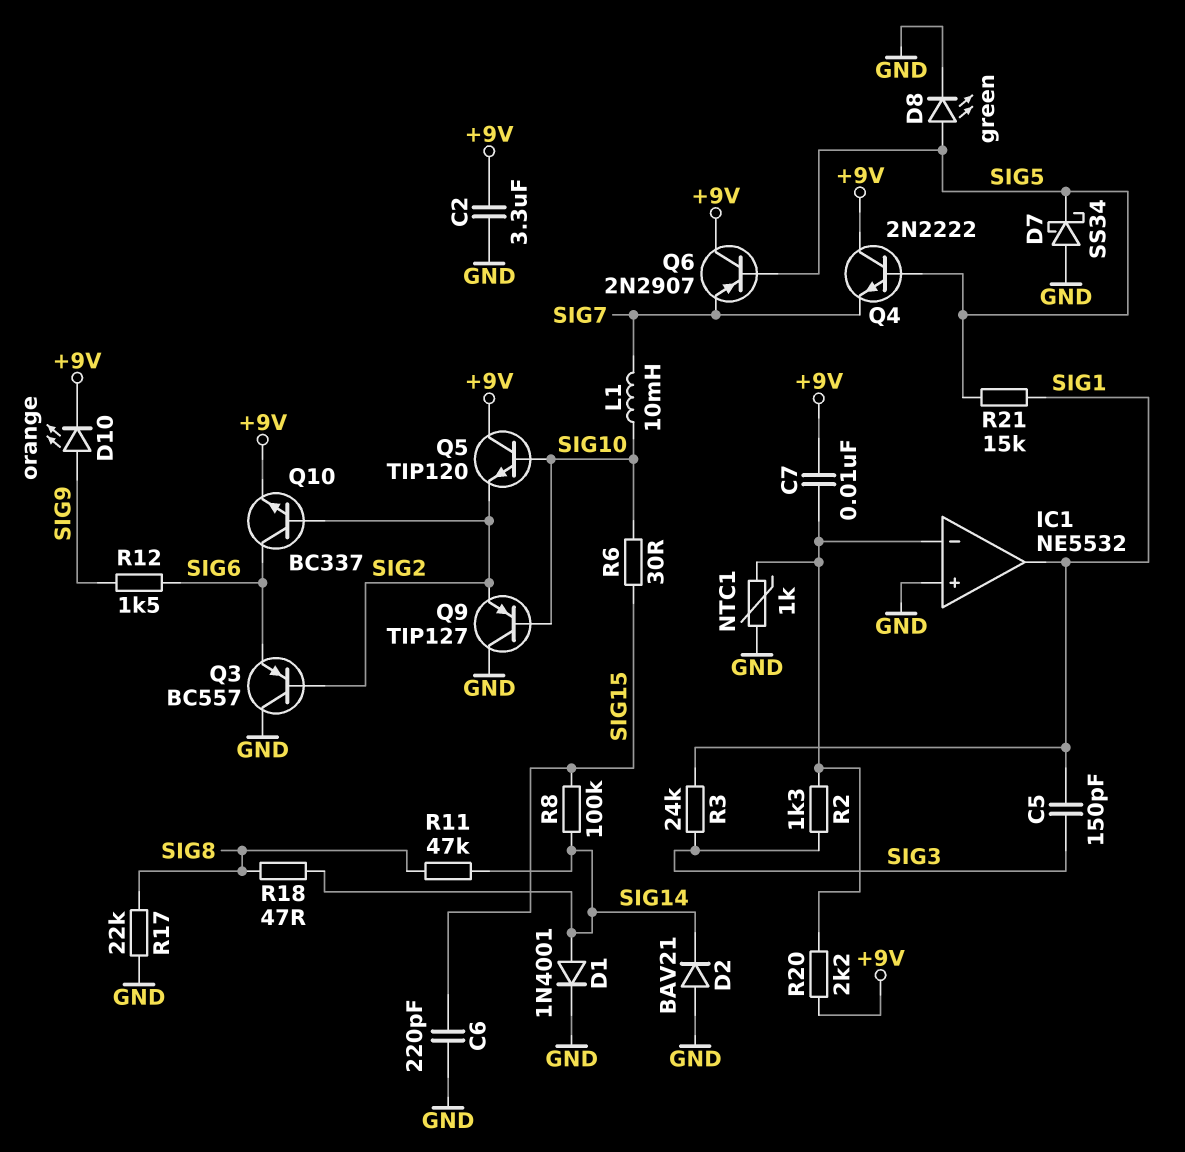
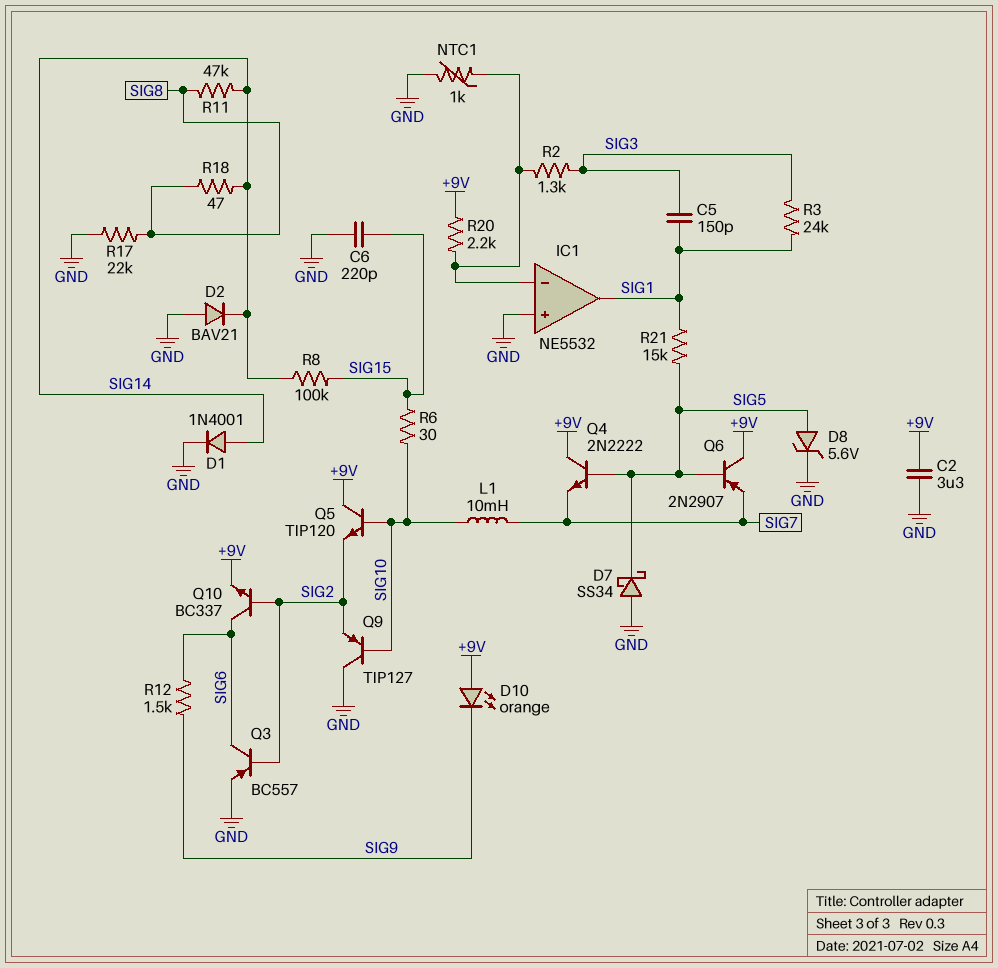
C7: 10nF (+9V, IC1/in-) -> none
D8: LED green (A SIG5, K GND) -> zener 5.6V (A SIG5, K GND)
D10: LED orange (A SIG9, K +9V) -> LED orange (A +9V, K SIG9)
Q3: PNP BC557 (B SIG2, C GND, E SIG6) -> PNP BC557 (B SIG2, C SIG6, E GND)

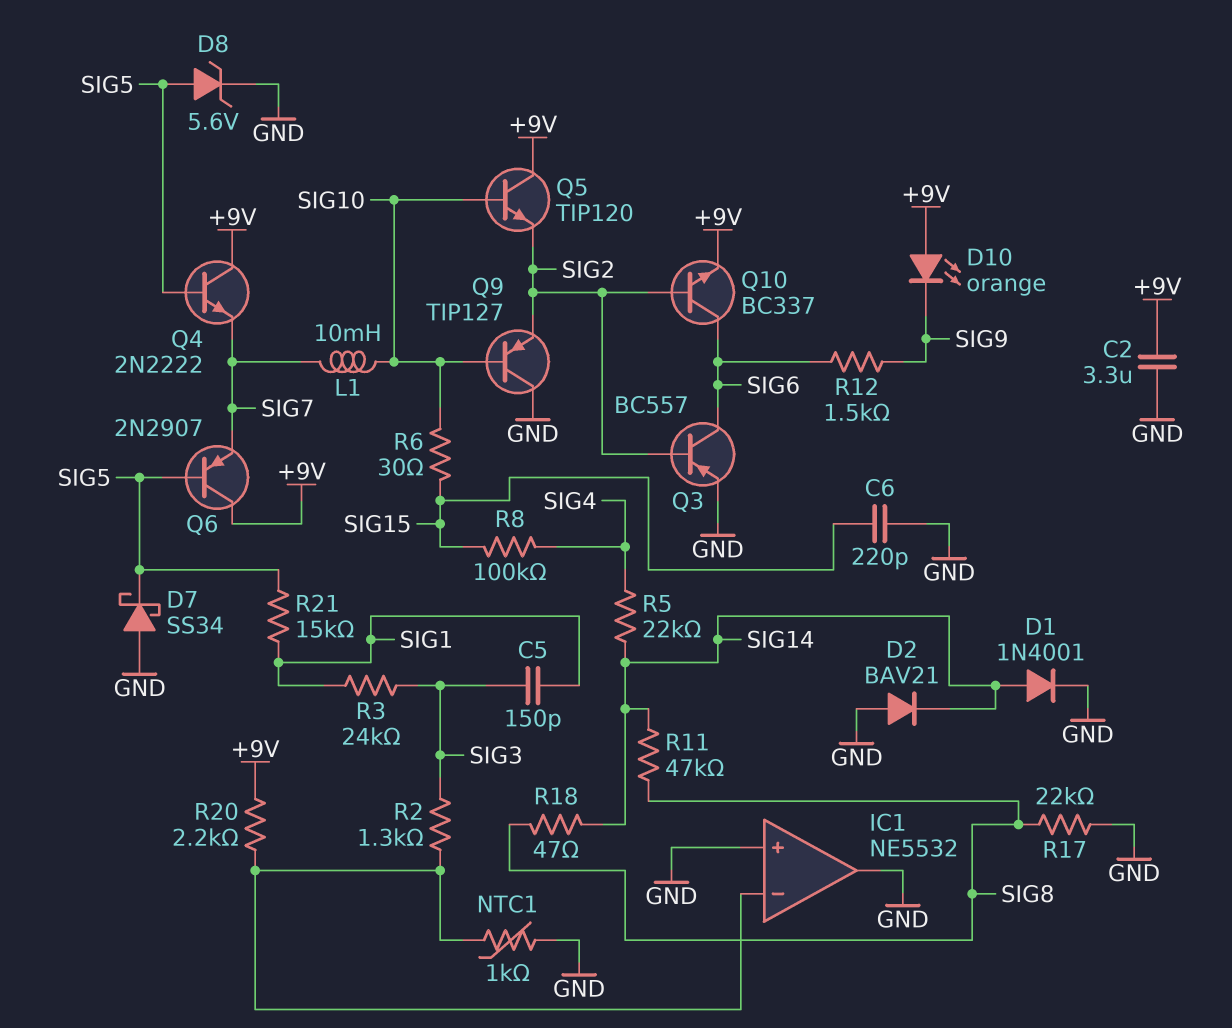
IC1 pin out: SIG1 -> GND
R5: none -> 22k (SIG4, SIG14)
R8: 100k (SIG14, SIG15) -> 100k (SIG4, SIG15)

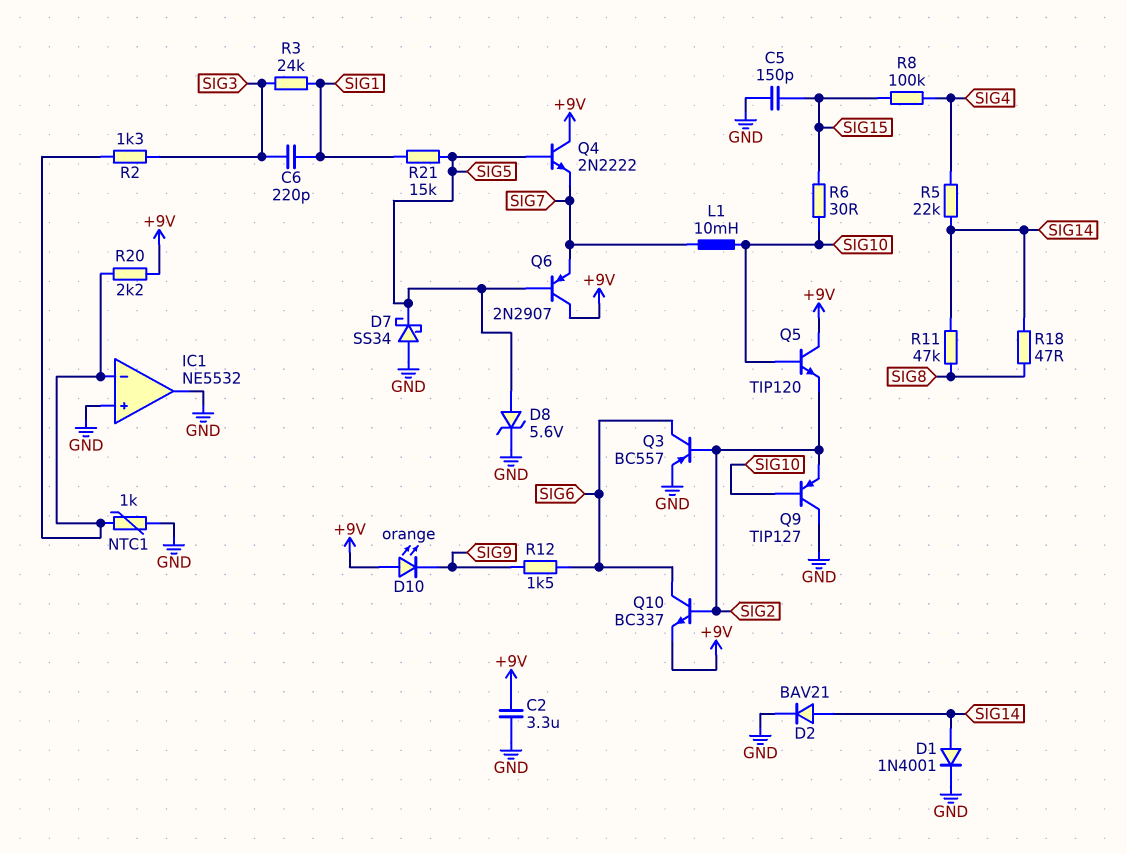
C5: 150pF (SIG1, SIG3) -> 150pF (GND, SIG15)
C6: 220pF (GND, SIG15) -> 220pF (SIG1, SIG3)
D2: diode BAV21 (A GND, K SIG14) -> diode BAV21 (A SIG14, K GND)
R17: 22k (GND, SIG8) -> none

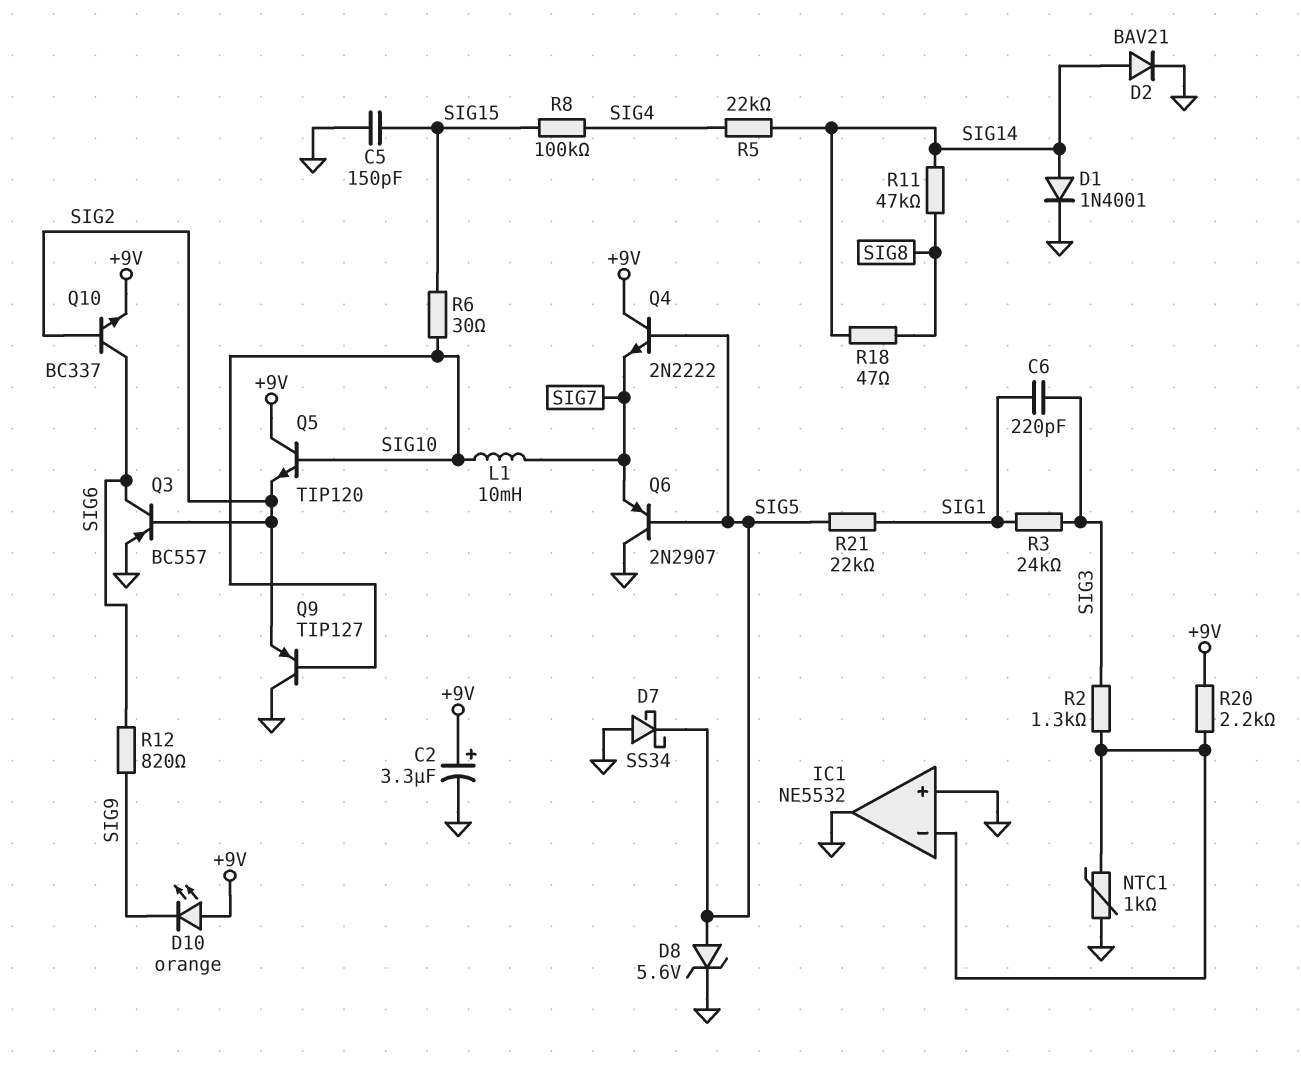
C2: 3.3uF (+9V, GND) -> 3.3uF (plus +9V, minus GND)
Q6: PNP 2N2907 (B SIG5, C +9V, E SIG7) -> PNP 2N2907 (B SIG5, C GND, E SIG7)
R12: 1.5k (SIG6, SIG9) -> 820 (SIG6, SIG9)
R21: 15k (SIG1, SIG5) -> 22k (SIG1, SIG5)

